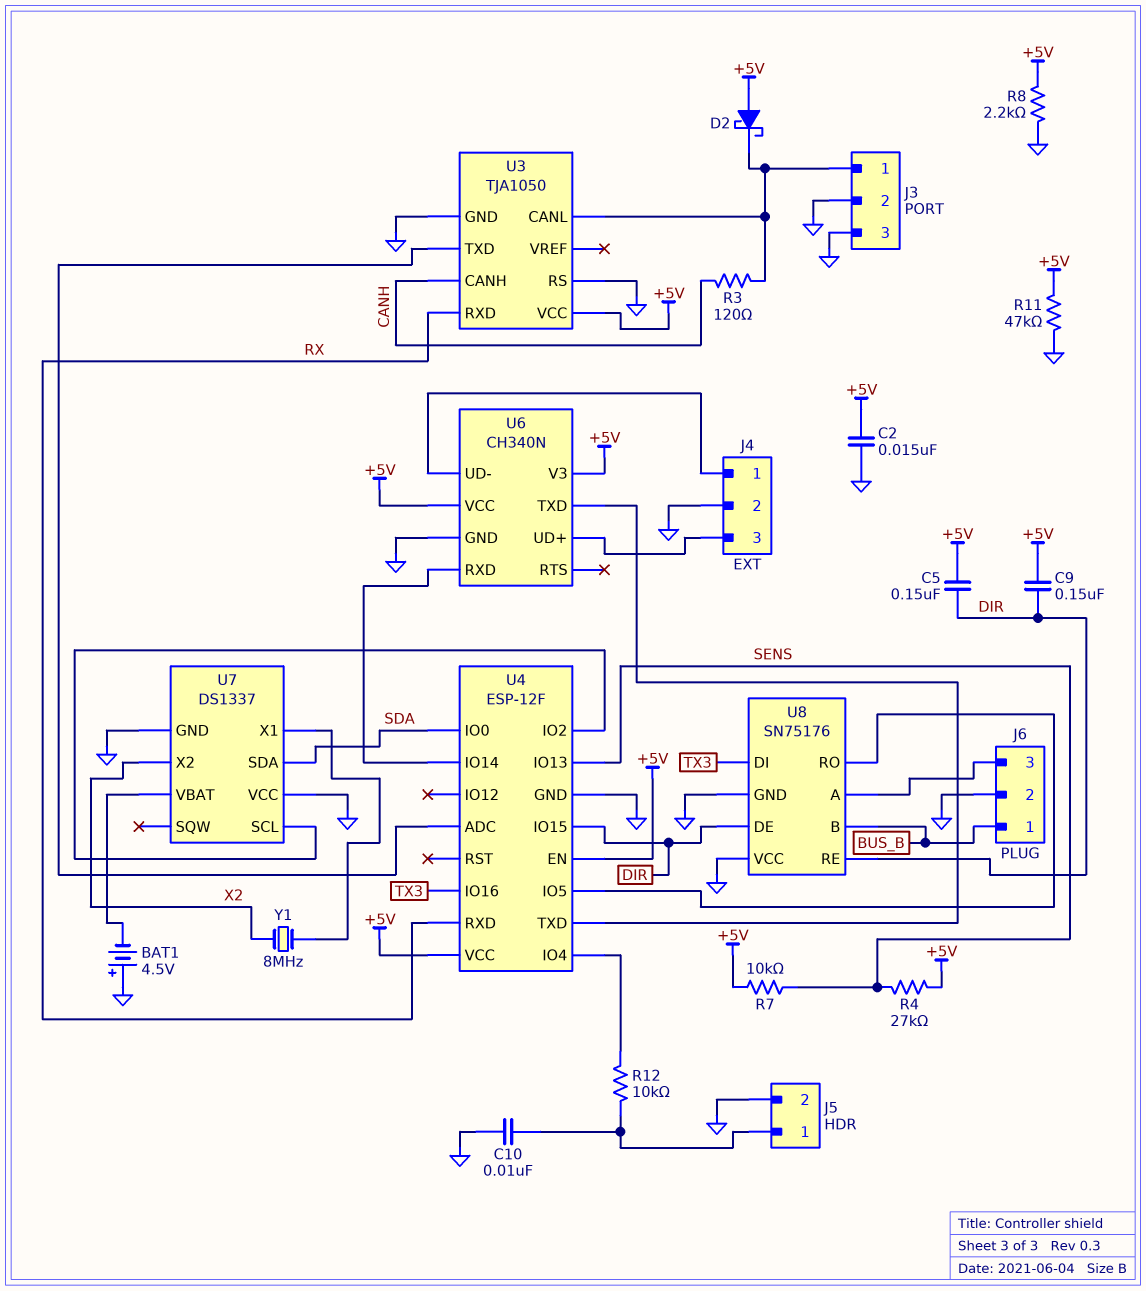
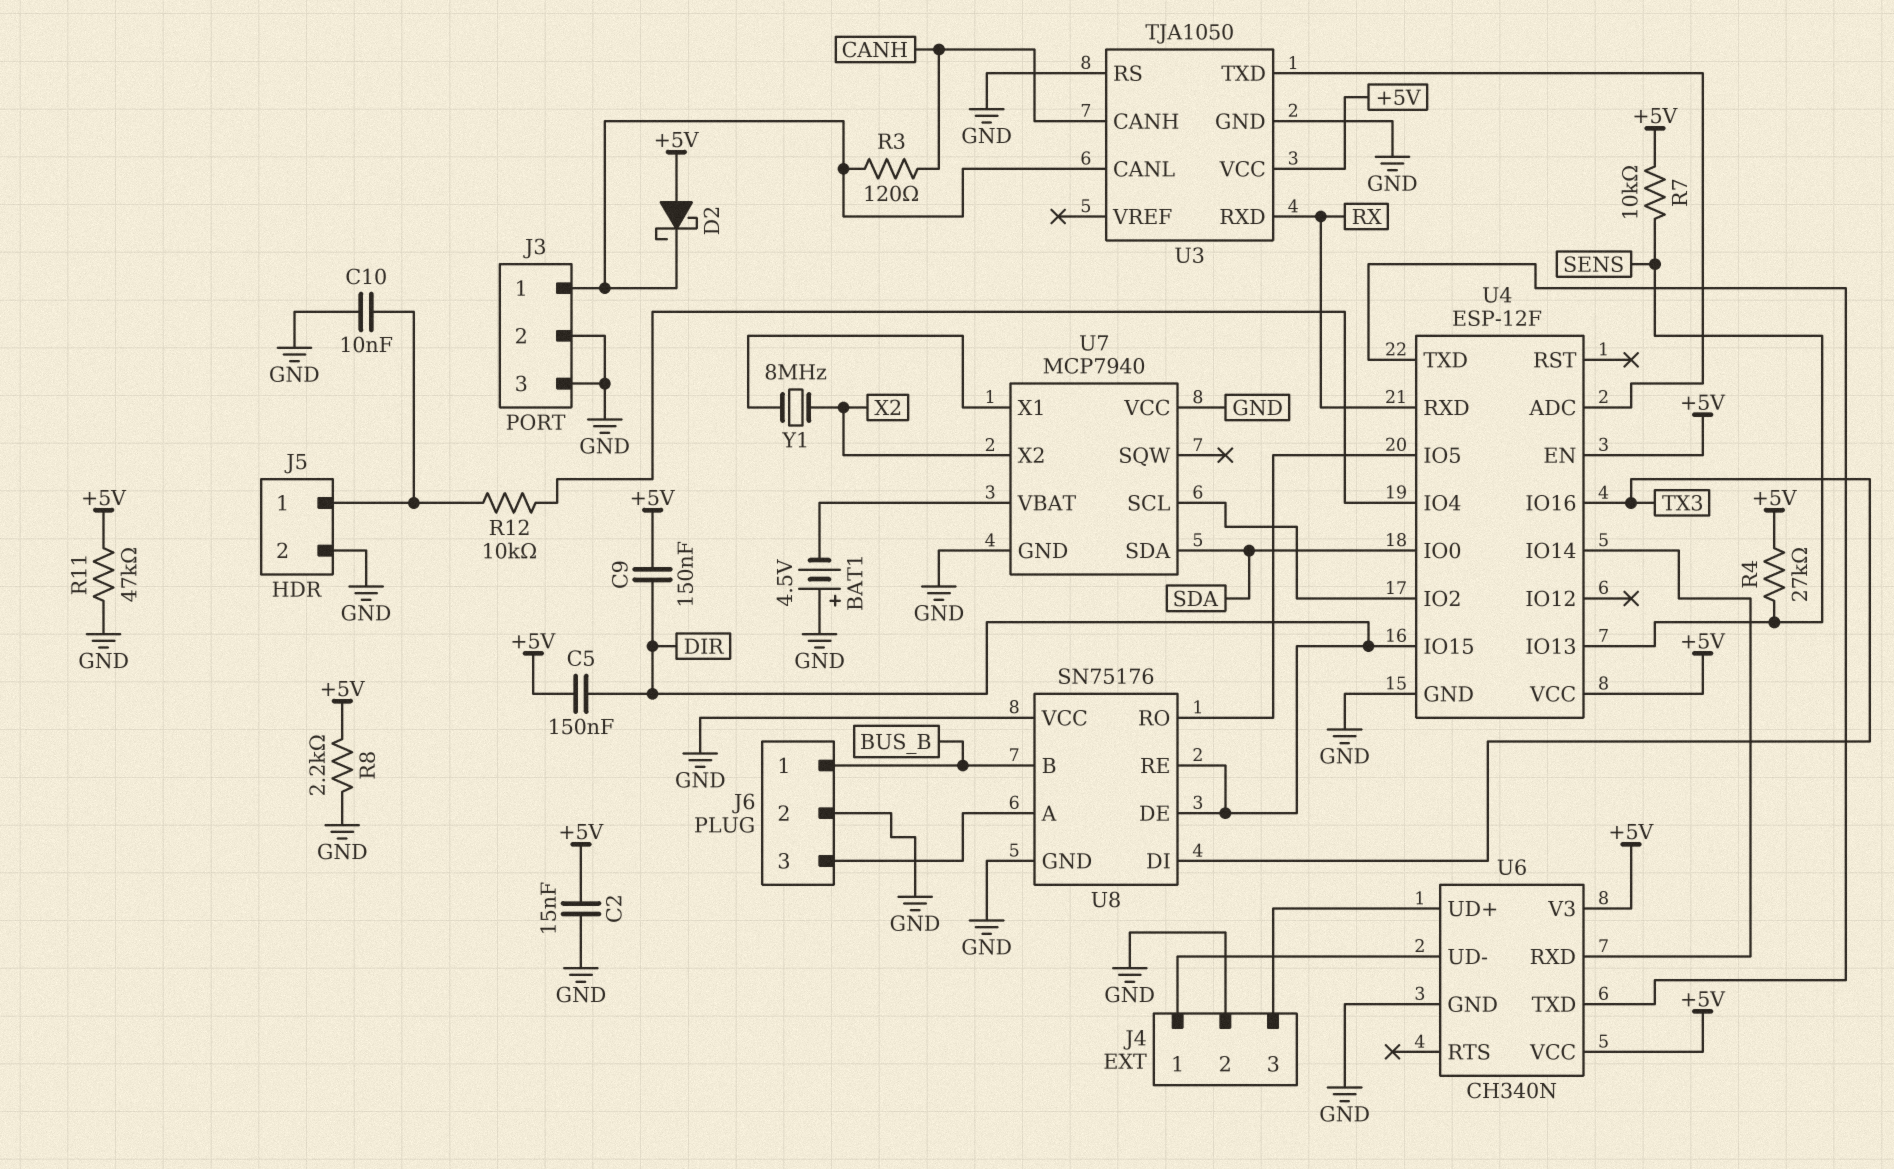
U7: DS1337 -> MCP7940

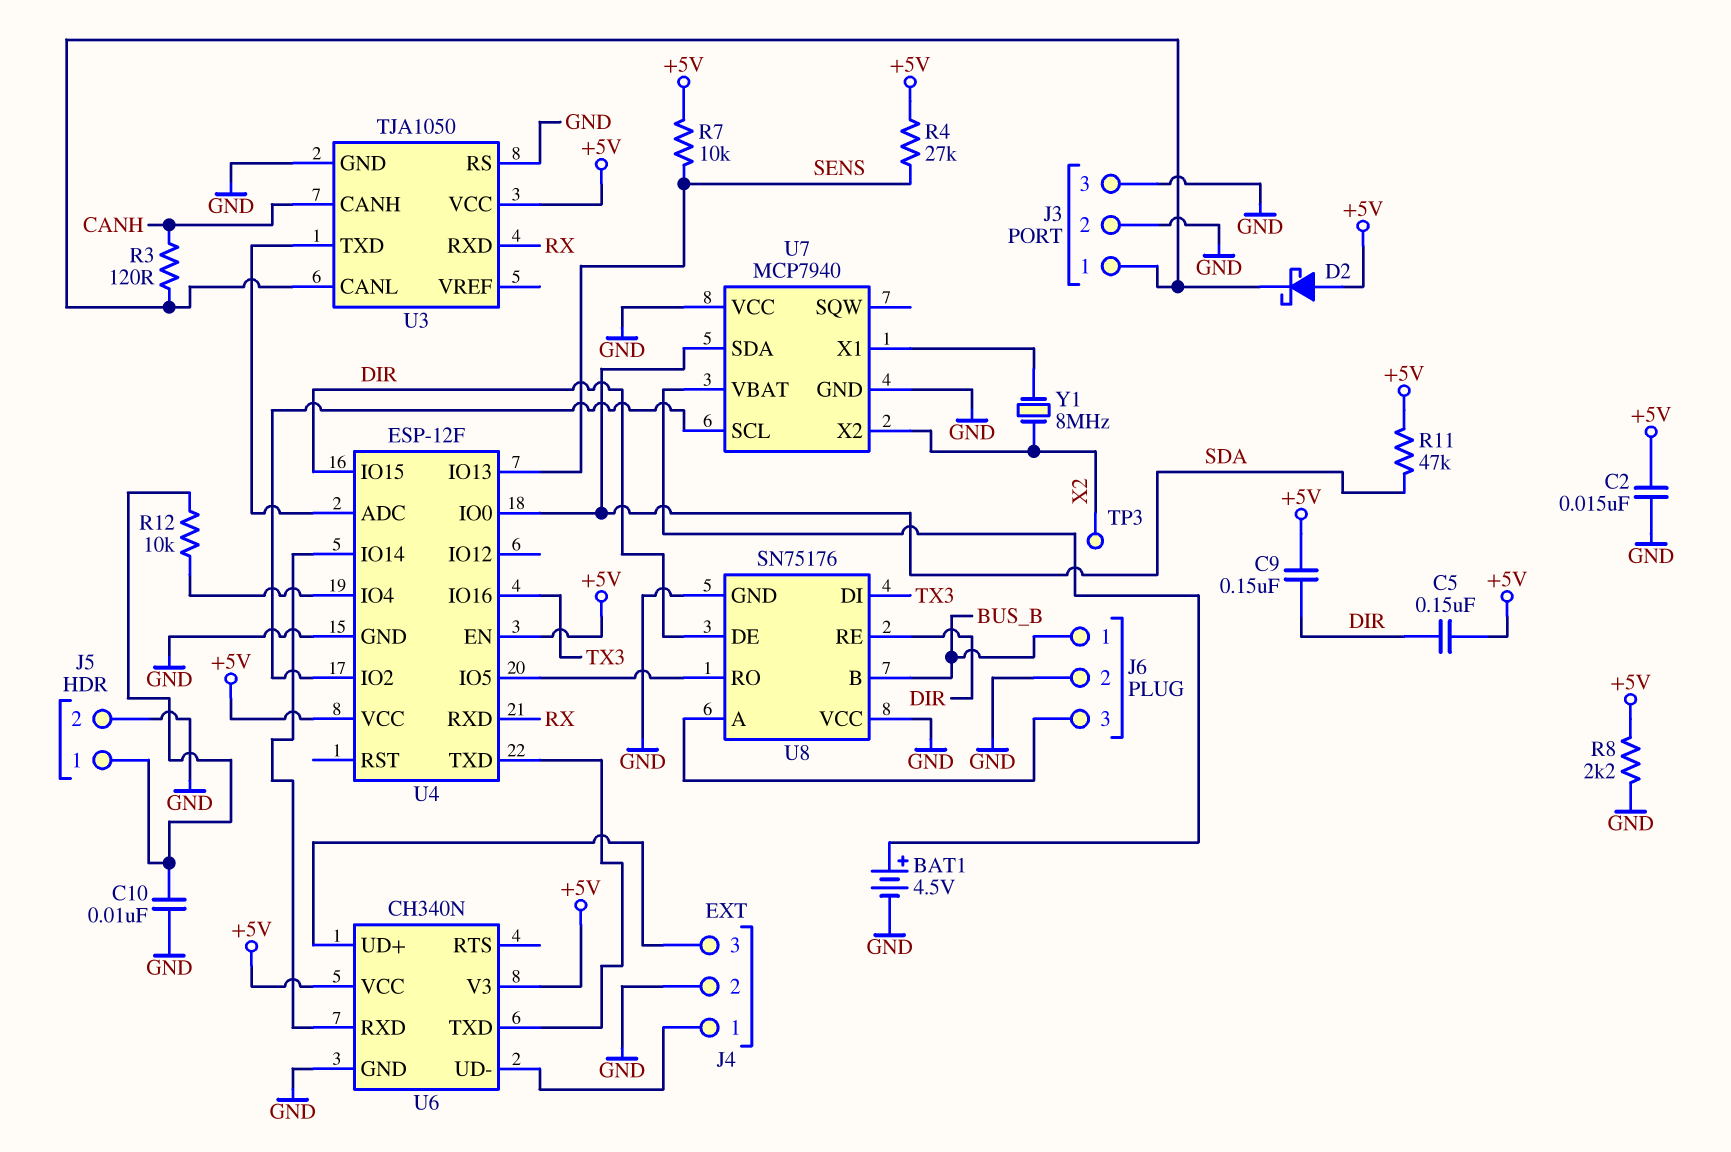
BAT1: 4.5V (plus GND, minus U7/VBAT) -> 4.5V (plus U7/VBAT, minus GND)
R11: 47k (+5V, GND) -> 47k (+5V, SDA)
TP3: none -> test point (X2)

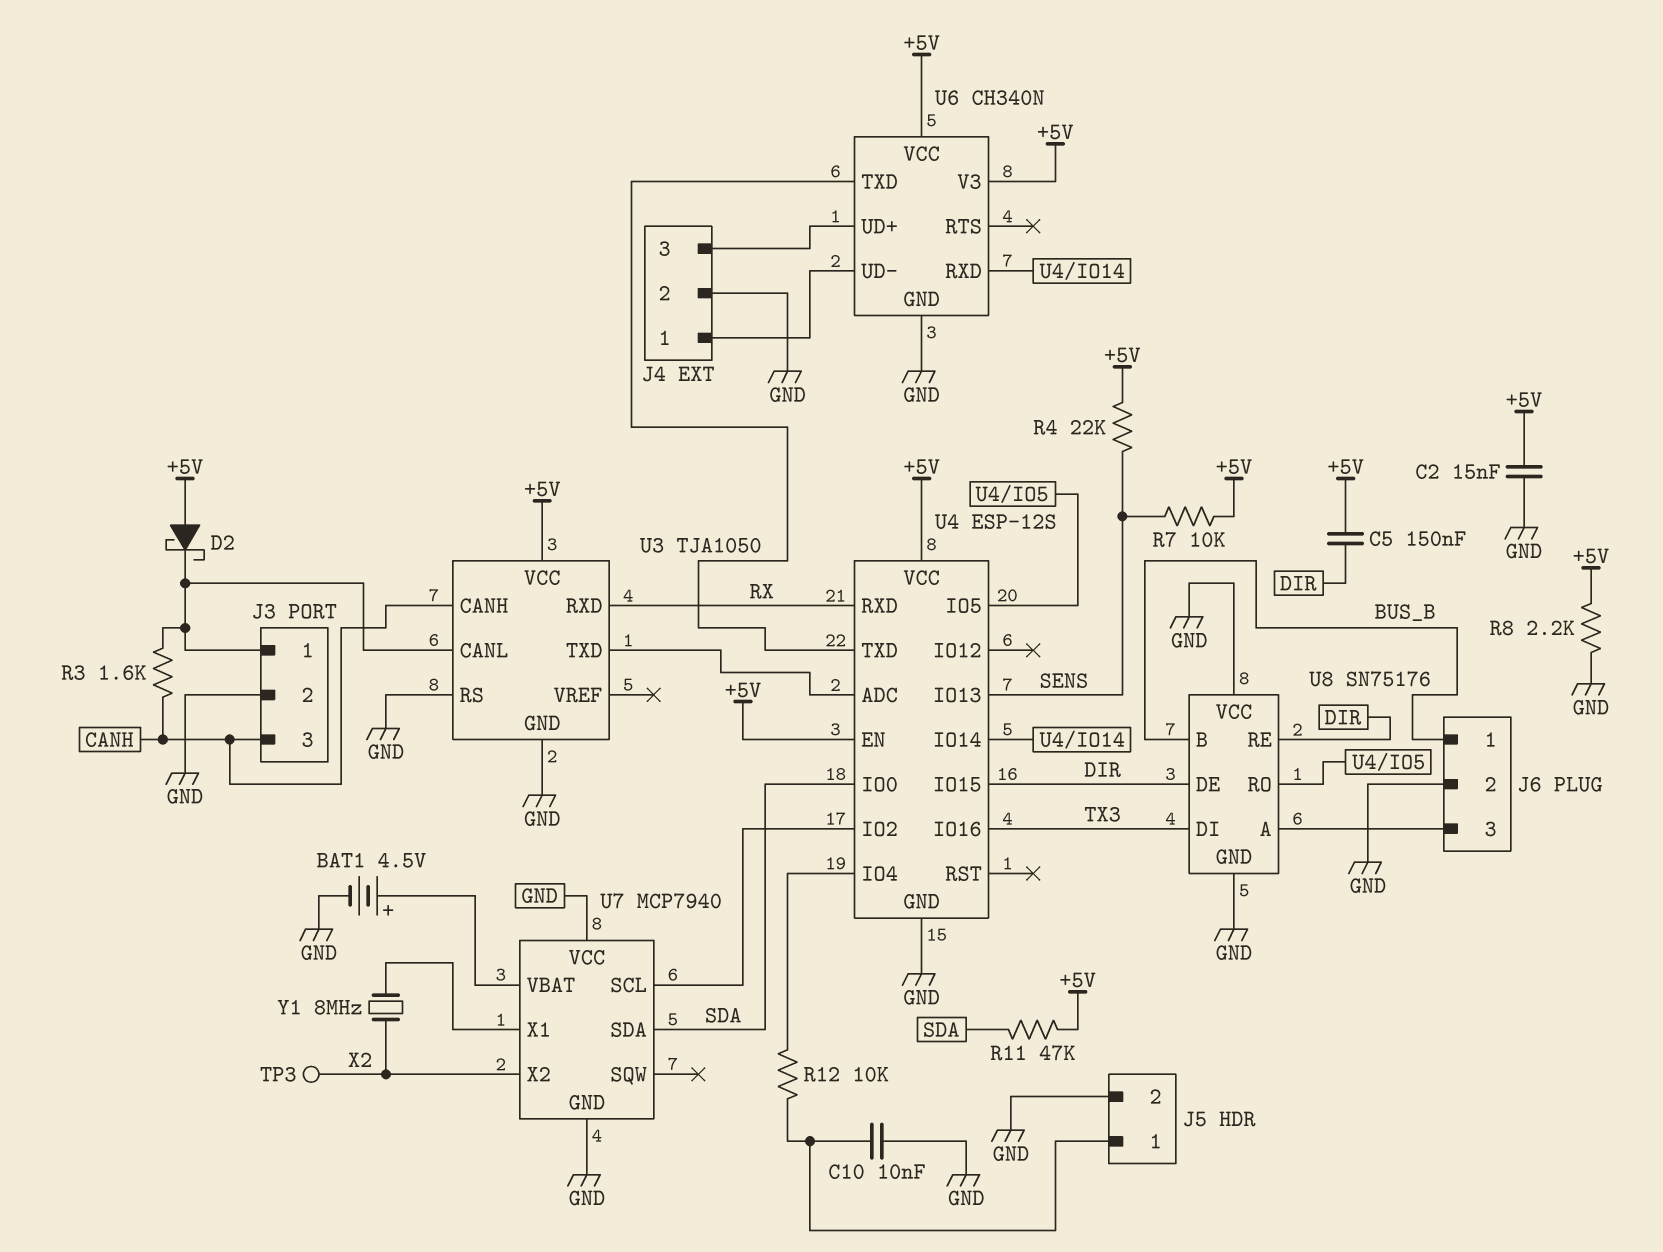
C9: 150nF (+5V, DIR) -> none
J3 pin 3: GND -> CANH
R3: 120 (CANH, J3/1) -> 1.6k (CANH, J3/1)
R4: 27k (+5V, SENS) -> 22k (+5V, SENS)
U4: ESP-12F -> ESP-12S

